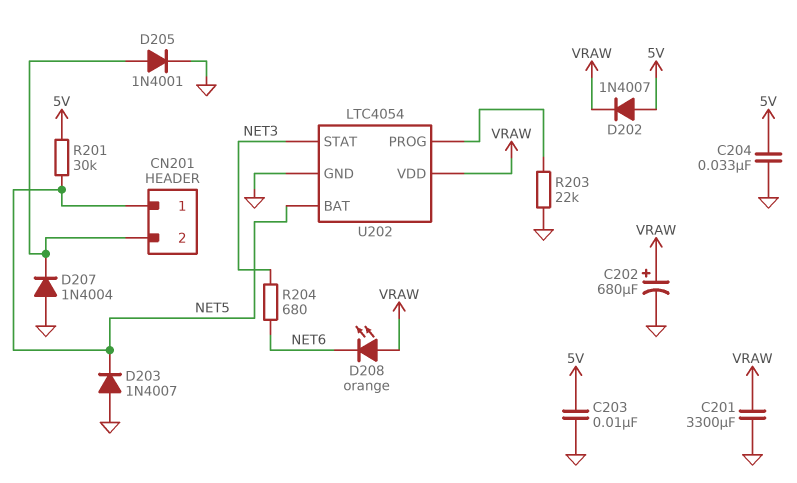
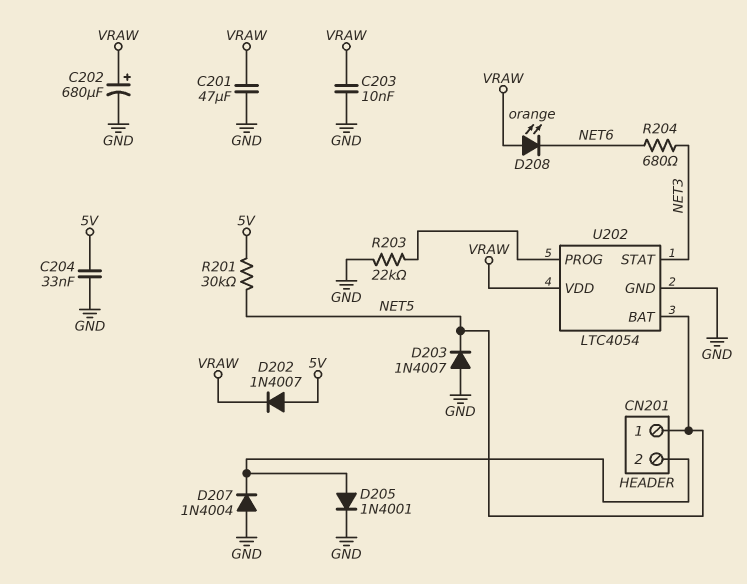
C201: 3300uF (GND, VRAW) -> 47uF (GND, VRAW)
C203: 10nF (5V, GND) -> 10nF (GND, VRAW)

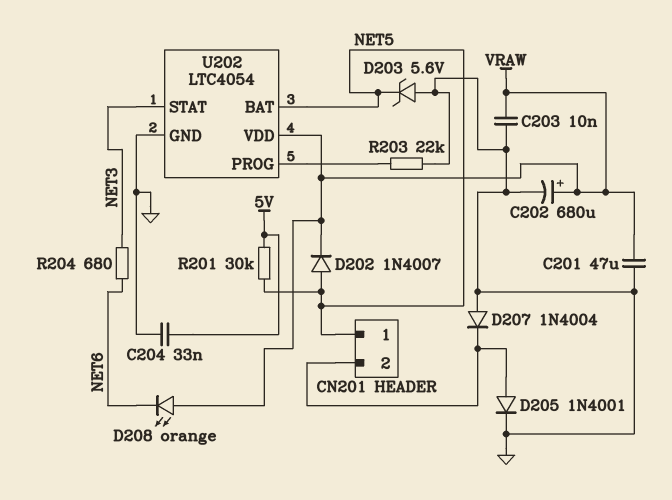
D202: diode 1N4007 (A 5V, K VRAW) -> diode 1N4007 (A NET5, K VRAW)
D203: diode 1N4007 (A GND, K NET5) -> zener 5.6V (A GND, K NET5)

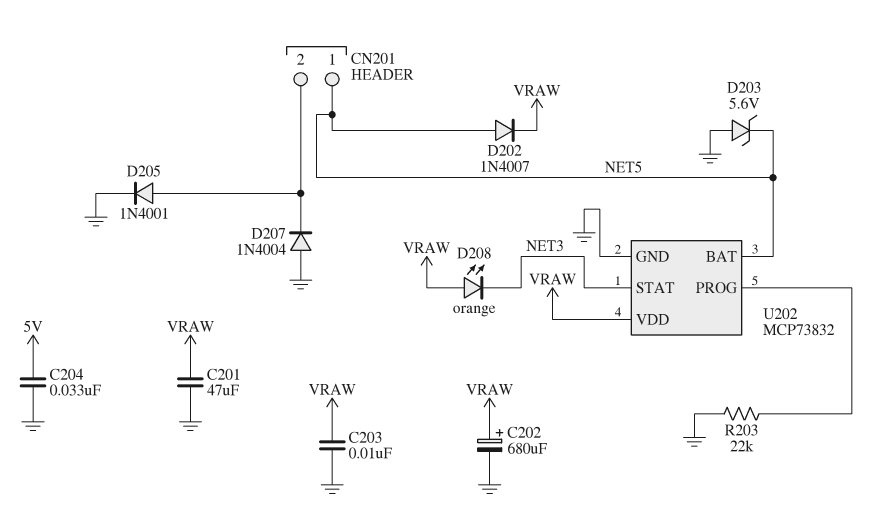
D208: LED orange (A VRAW, K NET6) -> LED orange (A VRAW, K NET3)
R201: 30k (5V, NET5) -> none
R204: 680 (NET3, NET6) -> none
U202: LTC4054 -> MCP73832

